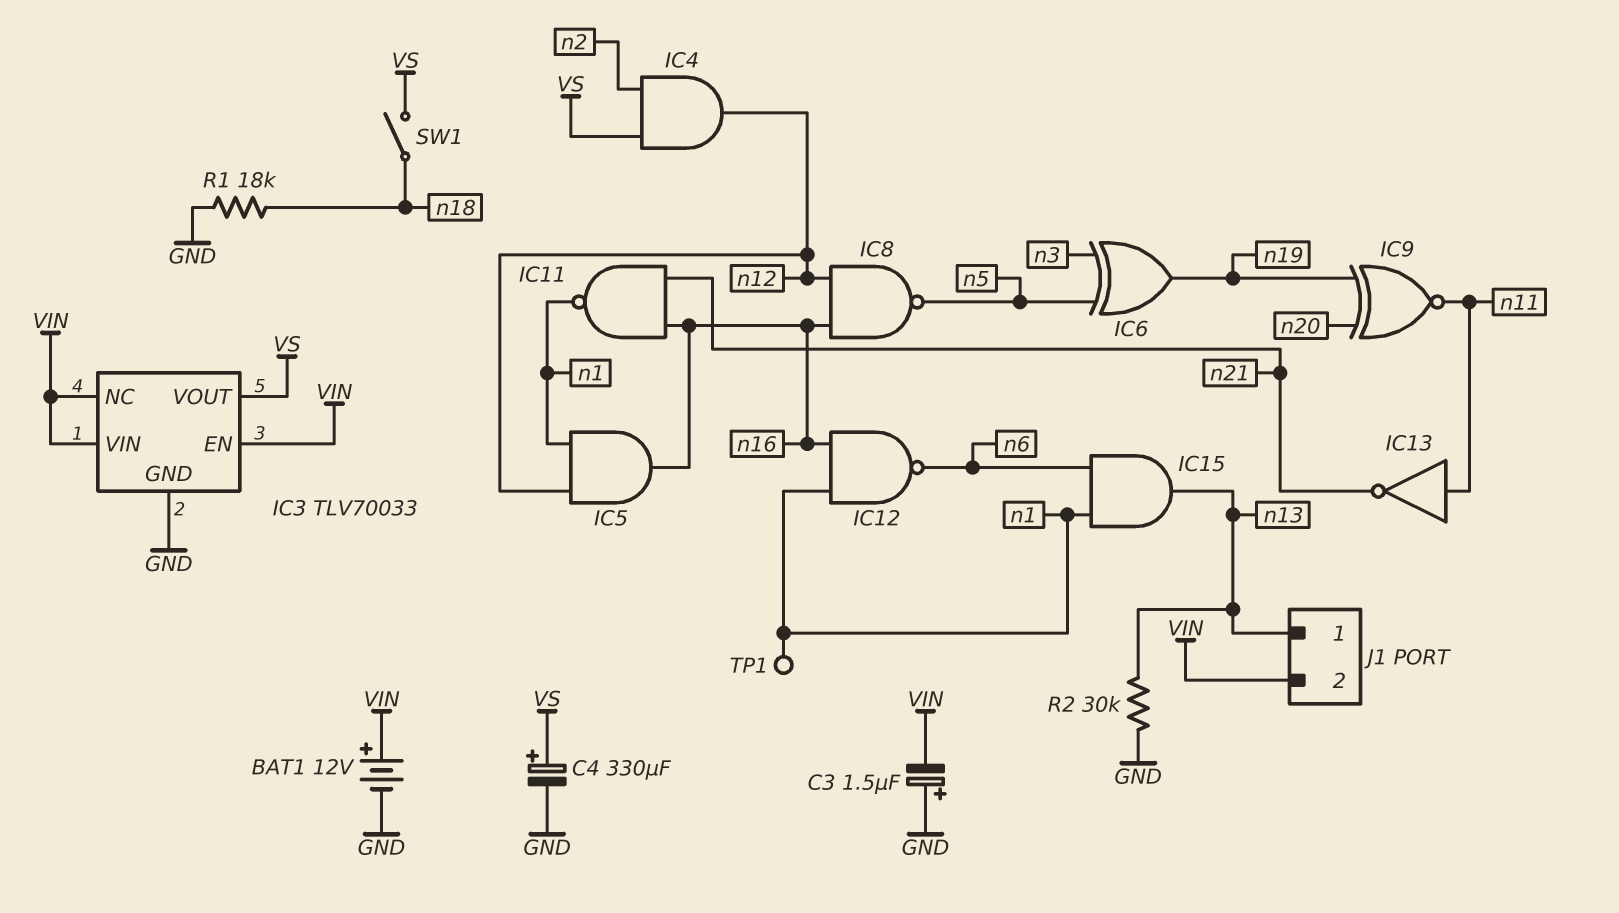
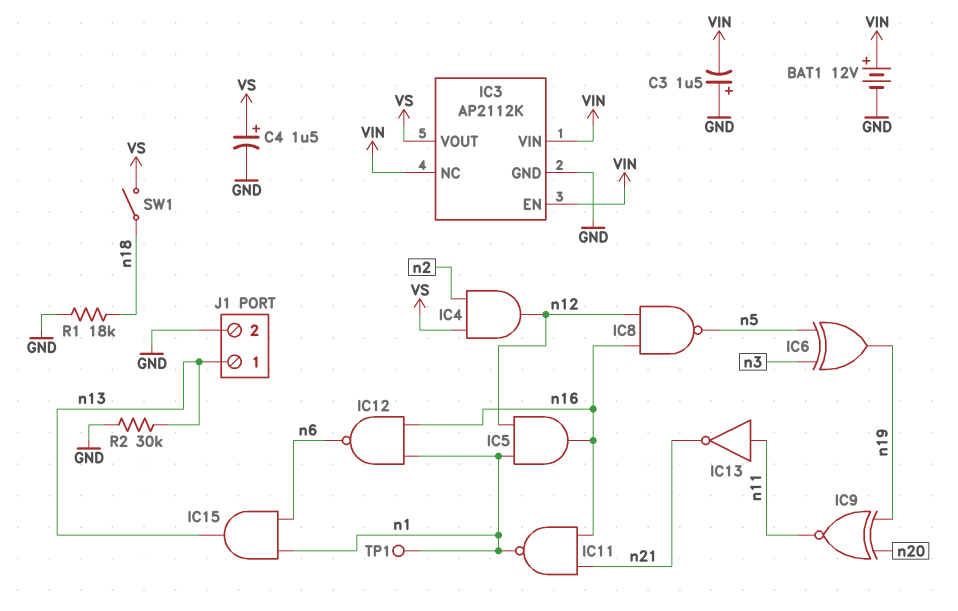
C4: 330uF (plus VS, minus GND) -> 1.5uF (plus VS, minus GND)
IC3: TLV70033 -> AP2112K
J1 pin 2: VIN -> GND

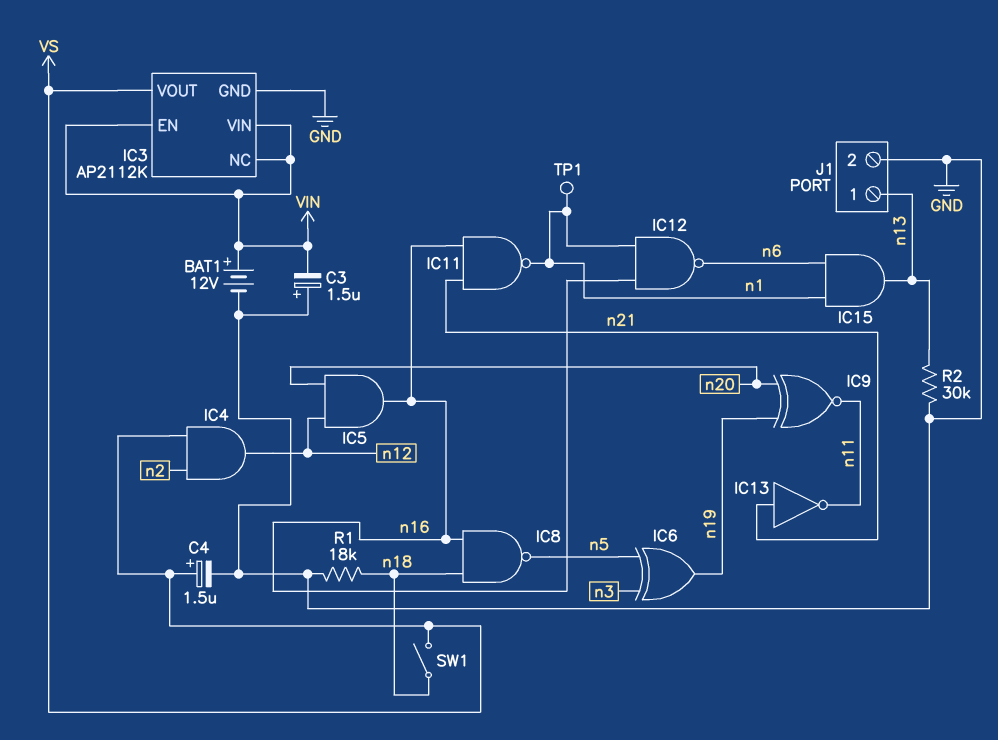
IC5: AND (in n1, in n12, out n16) -> AND (in n12, in n20, out n16)
IC8: NAND (in n12, in n16, out n5) -> NAND (in n16, in n18, out n5)
IC13: NOT (in n11, out n21) -> NOT (in n21, out n11)

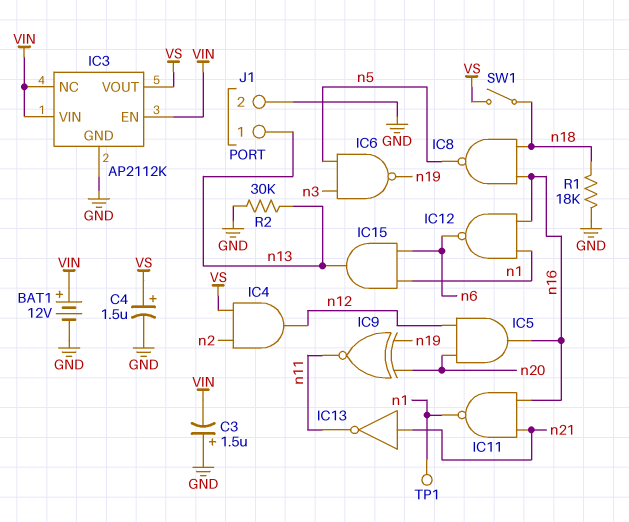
IC6: XOR (in n3, in n5, out n19) -> NAND (in n3, in n5, out n19)

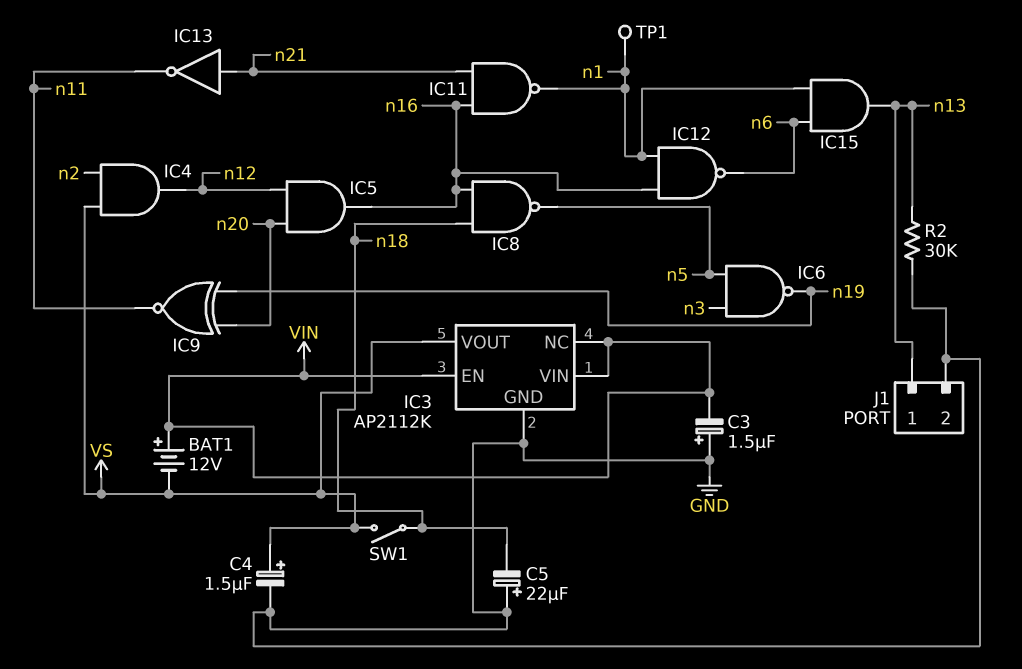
BAT1: 12V (plus VIN, minus GND) -> 12V (plus VIN, minus VS)
C5: none -> 22uF (plus GND, minus n18)
R1: 18k (GND, n18) -> none

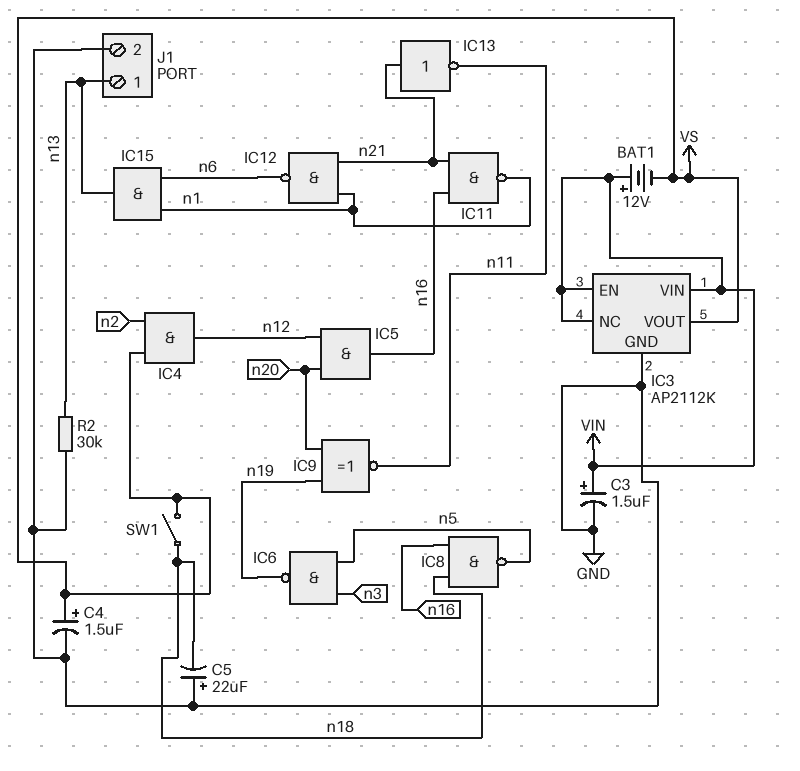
C3: 1.5uF (plus GND, minus VIN) -> 1.5uF (plus VIN, minus GND)
IC12: NAND (in n1, in n16, out n6) -> NAND (in n1, in n21, out n6)
TP1: test point (n1) -> none

